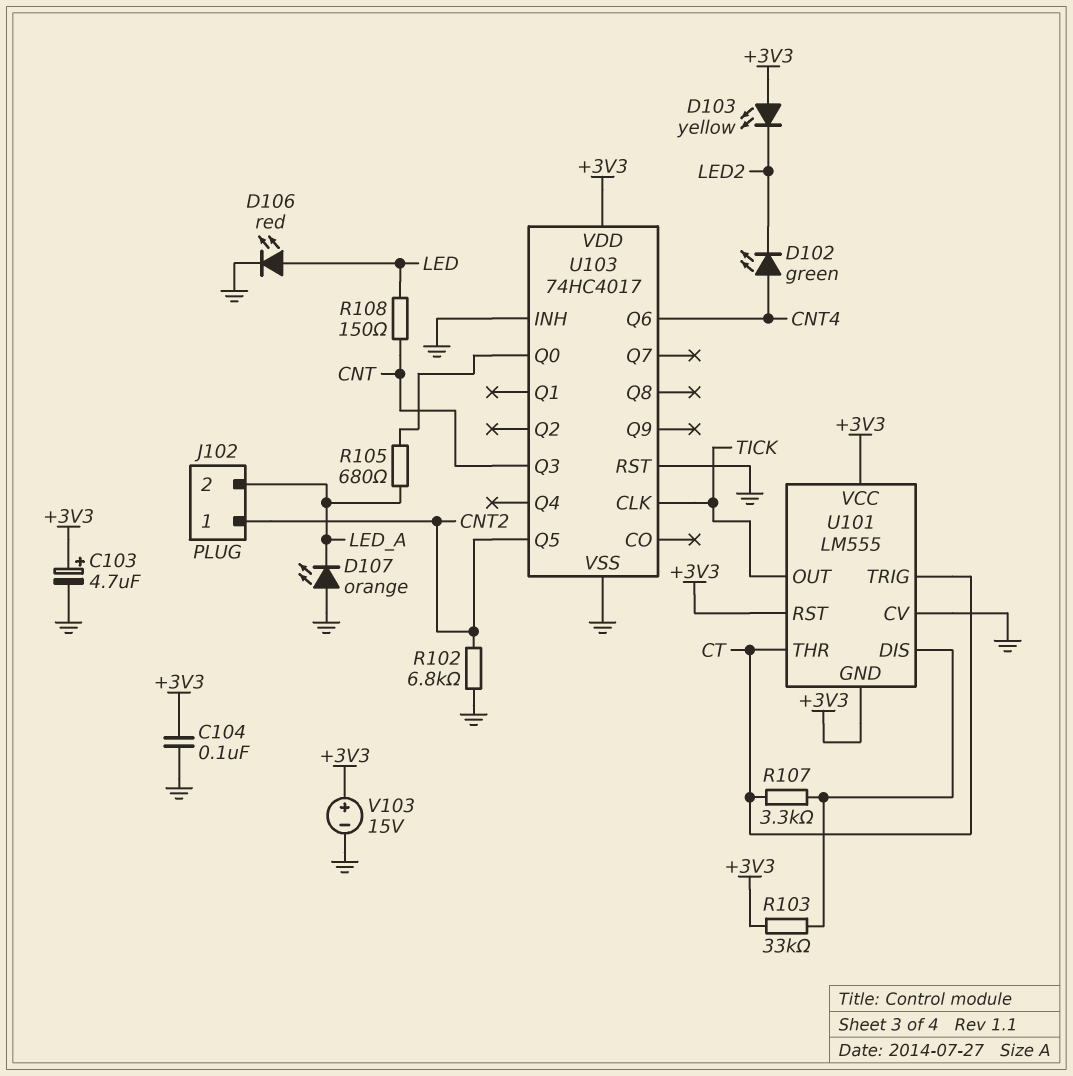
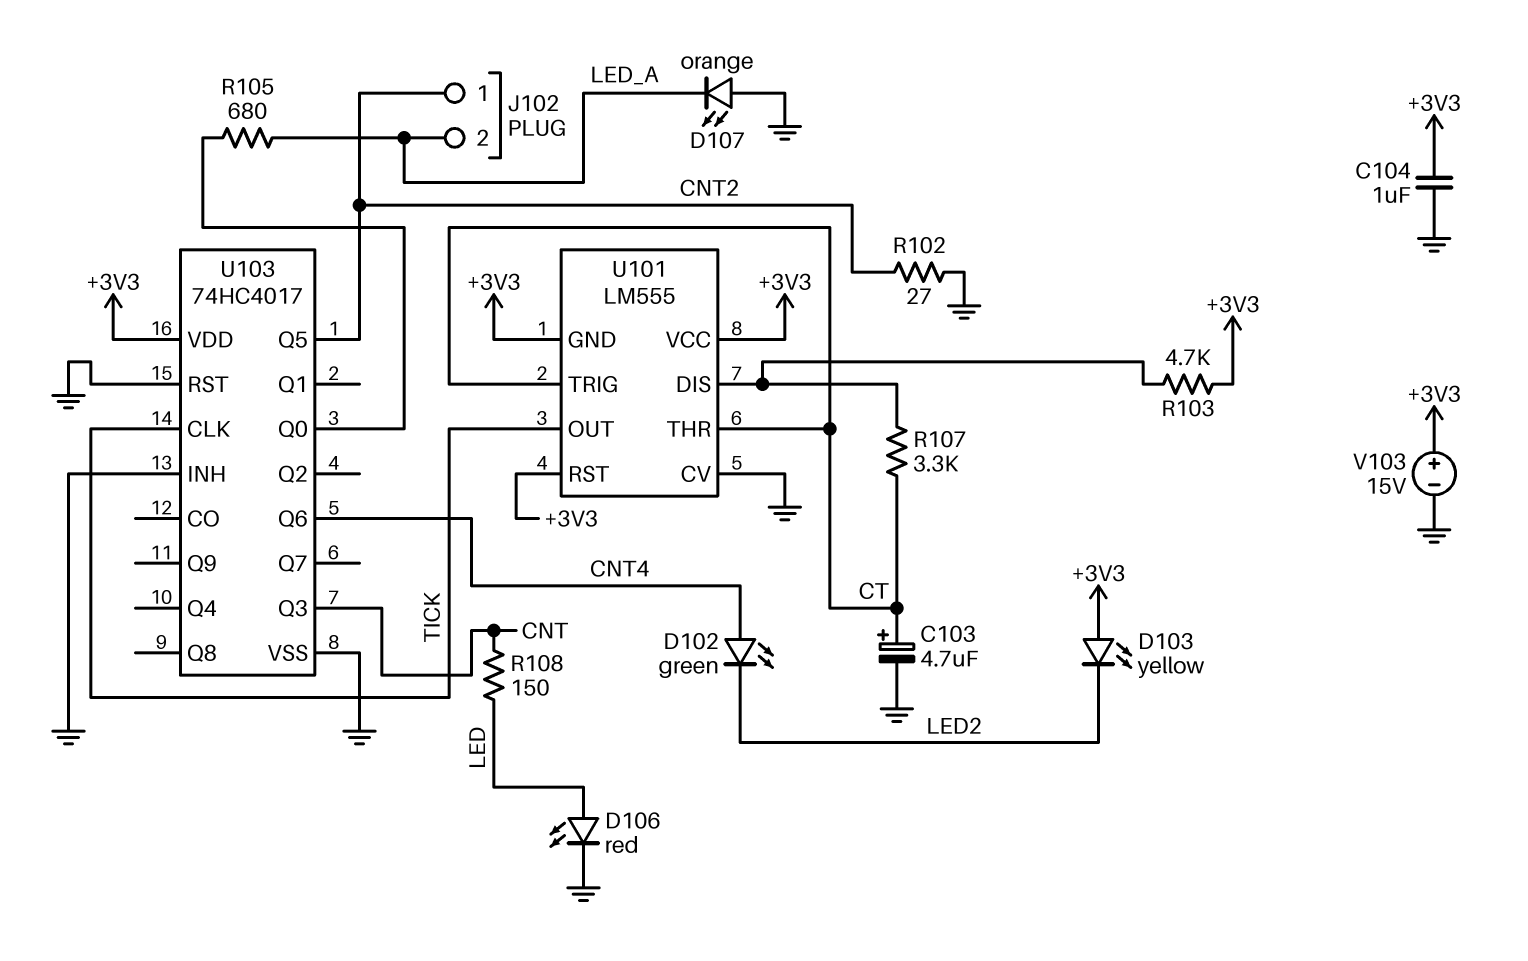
C103: 4.7uF (plus +3V3, minus GND) -> 4.7uF (plus CT, minus GND)
C104: 100nF (+3V3, GND) -> 1uF (+3V3, GND)
R102: 6.8k (CNT2, GND) -> 27 (CNT2, GND)
R103: 33k (+3V3, U101/DIS) -> 4.7k (+3V3, U101/DIS)

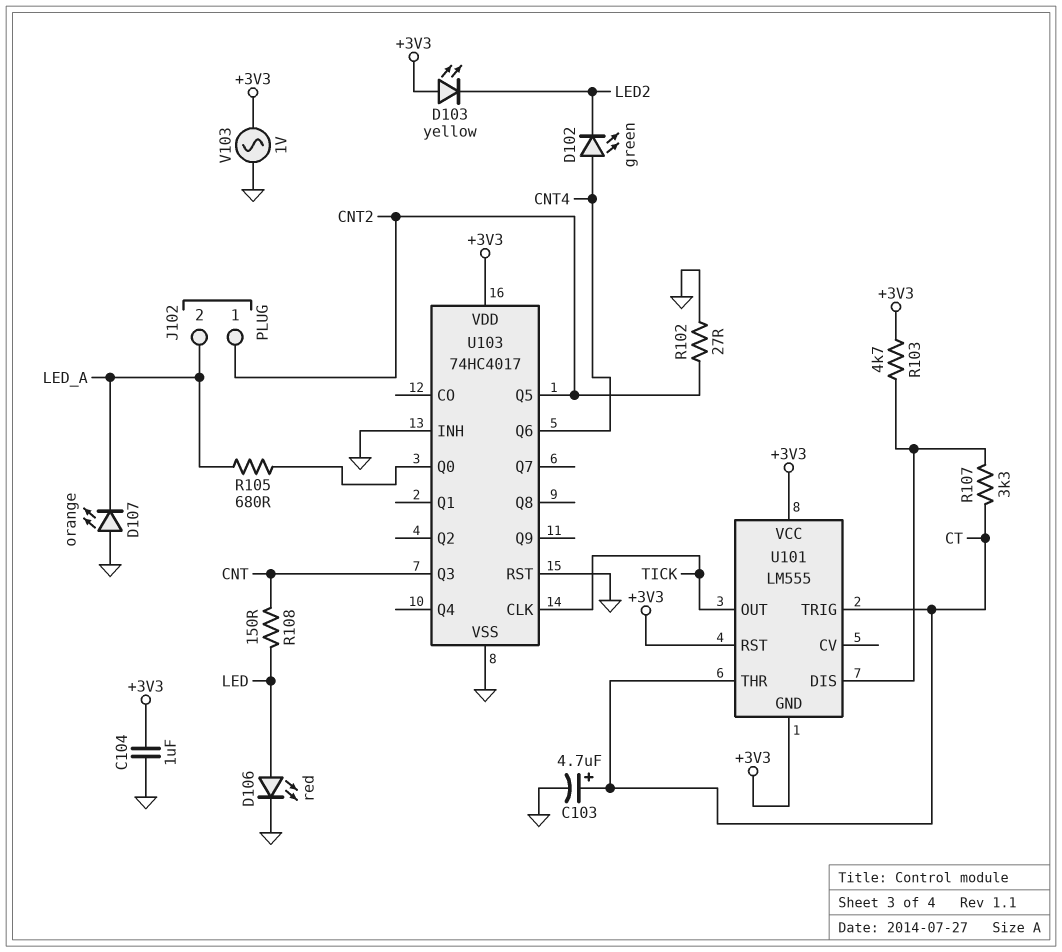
U101 pin CV: GND -> none
V103: 15V (plus +3V3, minus GND) -> AC 1V (+3V3, GND)

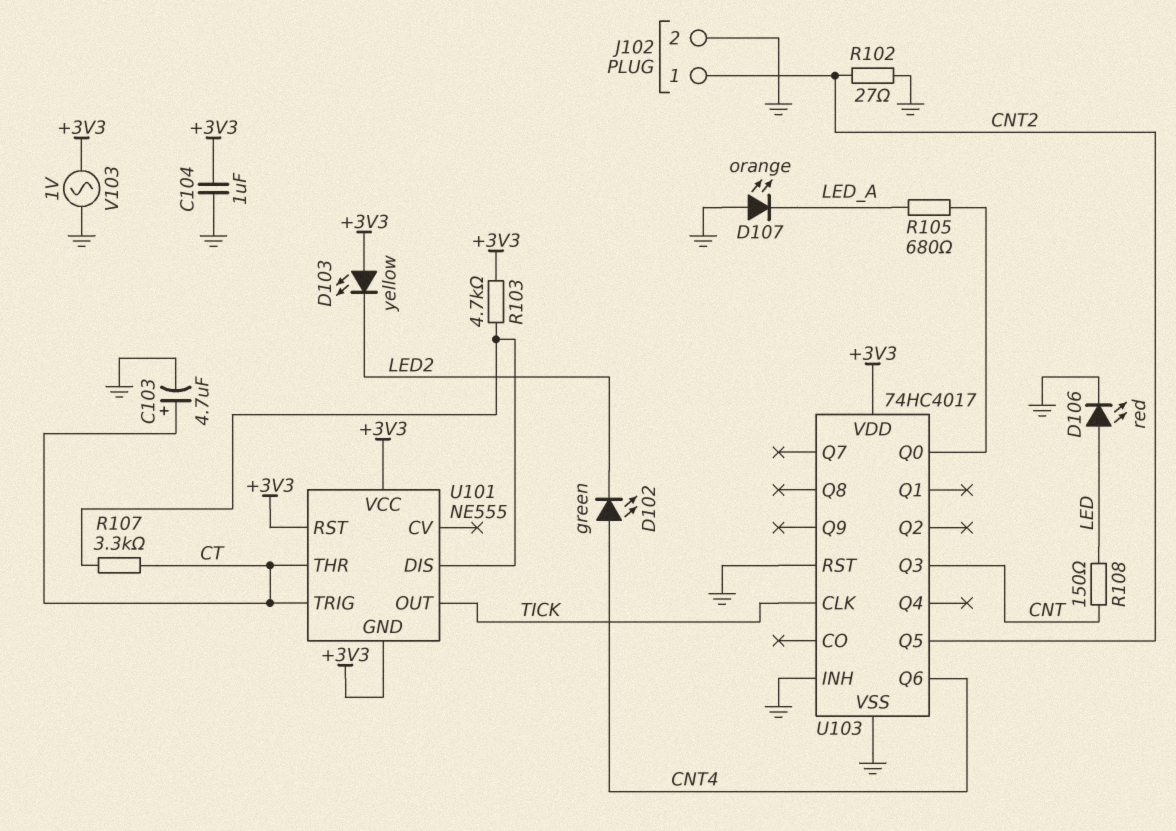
J102 pin 2: LED_A -> GND
U101: LM555 -> NE555

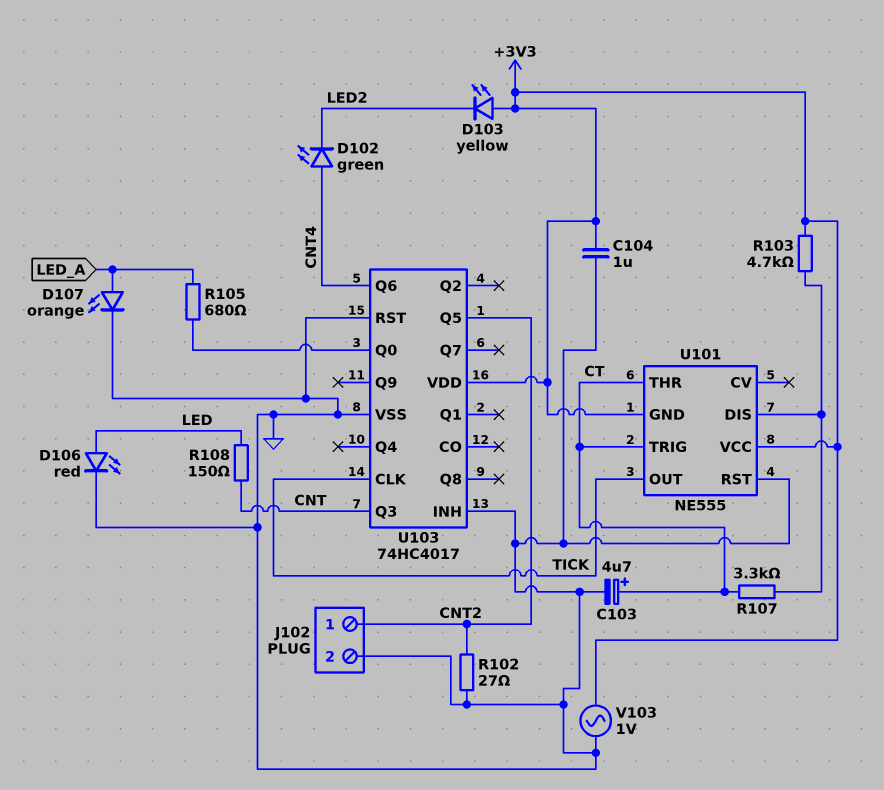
D107: LED orange (A GND, K LED_A) -> LED orange (A LED_A, K GND)
U101 pin RST: +3V3 -> GND

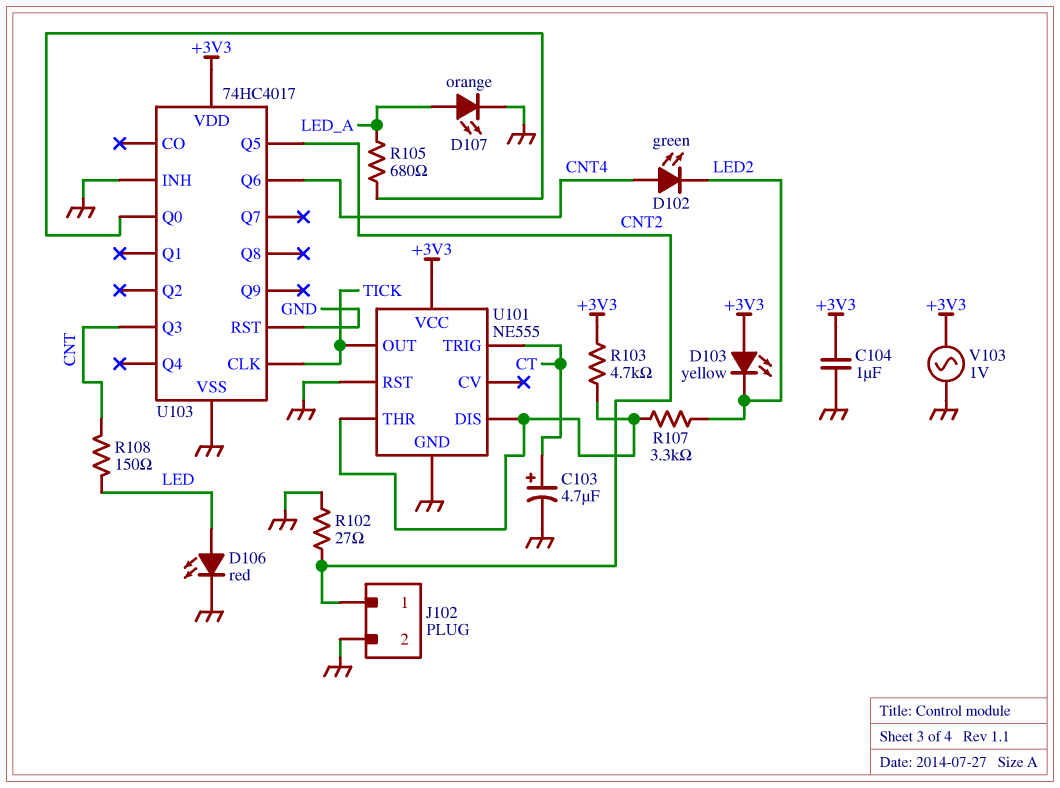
R107: 3.3k (CT, U101/DIS) -> 3.3k (LED2, U101/DIS)
U101 pin GND: +3V3 -> GND
U101 pin THR: CT -> U101/DIS

